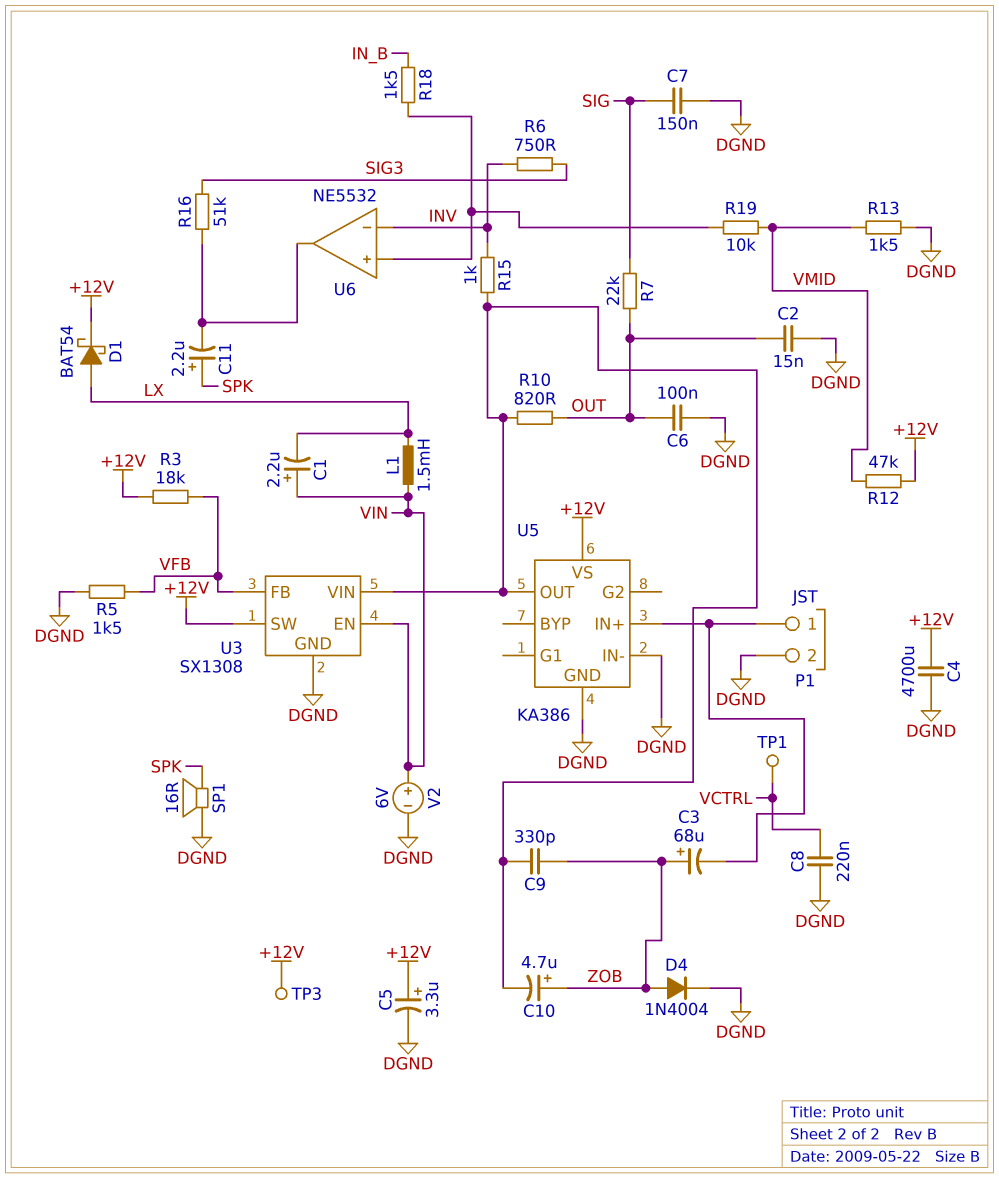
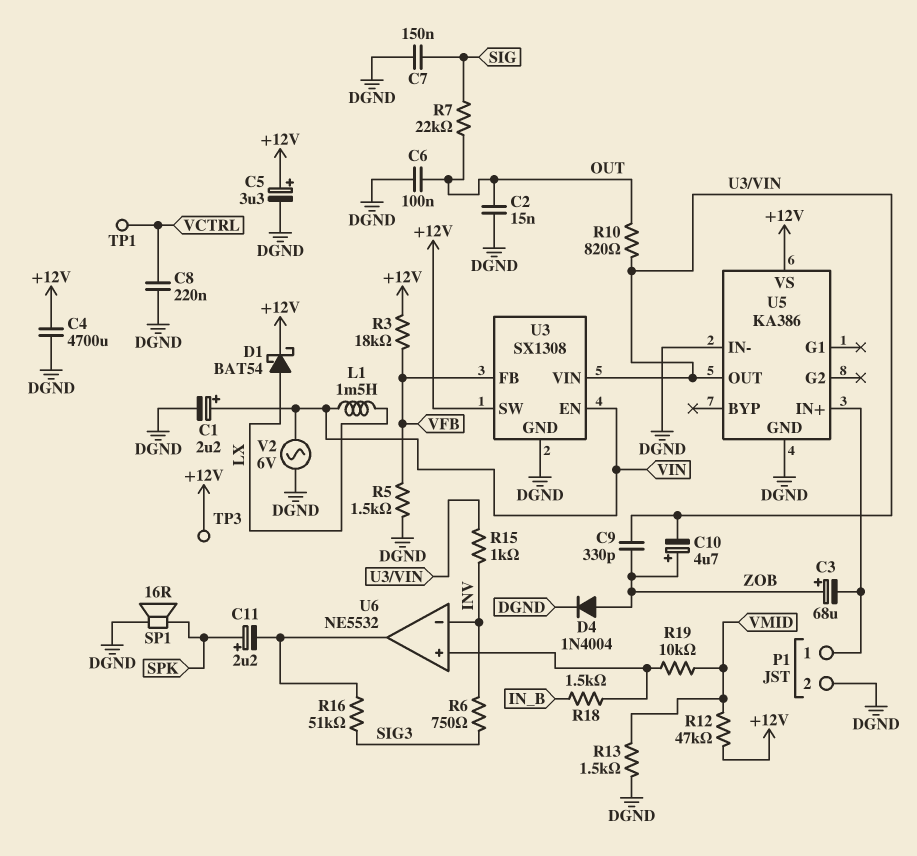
C1: 2.2uF (plus VIN, minus LX) -> 2.2uF (plus VIN, minus DGND)
V2: 6V (plus VIN, minus DGND) -> AC 6V (DGND, VIN)

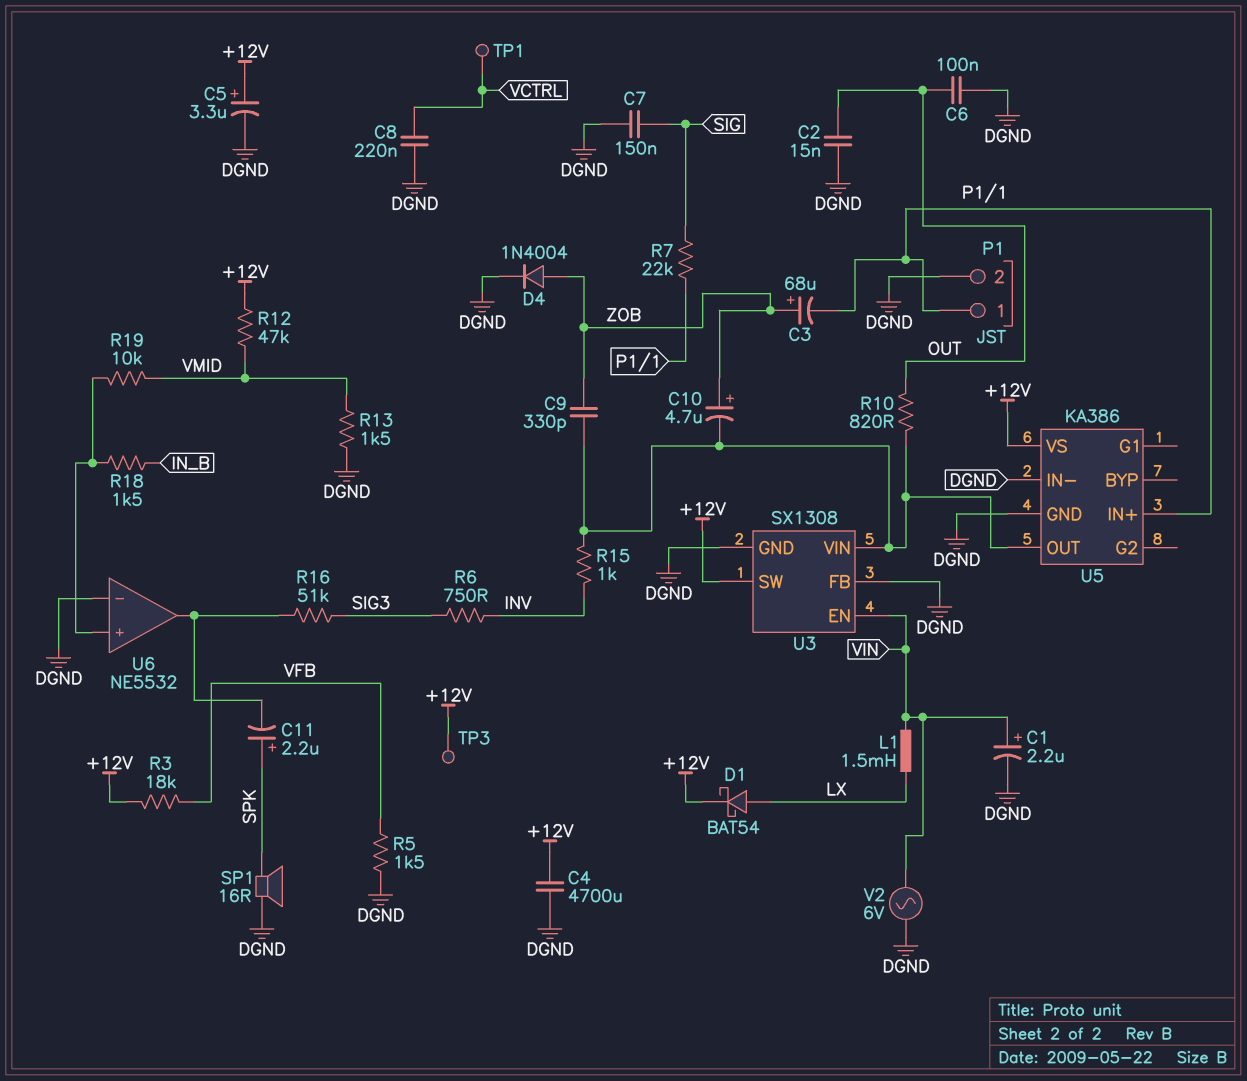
R7: 22k (OUT, SIG) -> 22k (P1/1, SIG)
U3 pin FB: VFB -> DGND
U6 pin in-: INV -> DGND

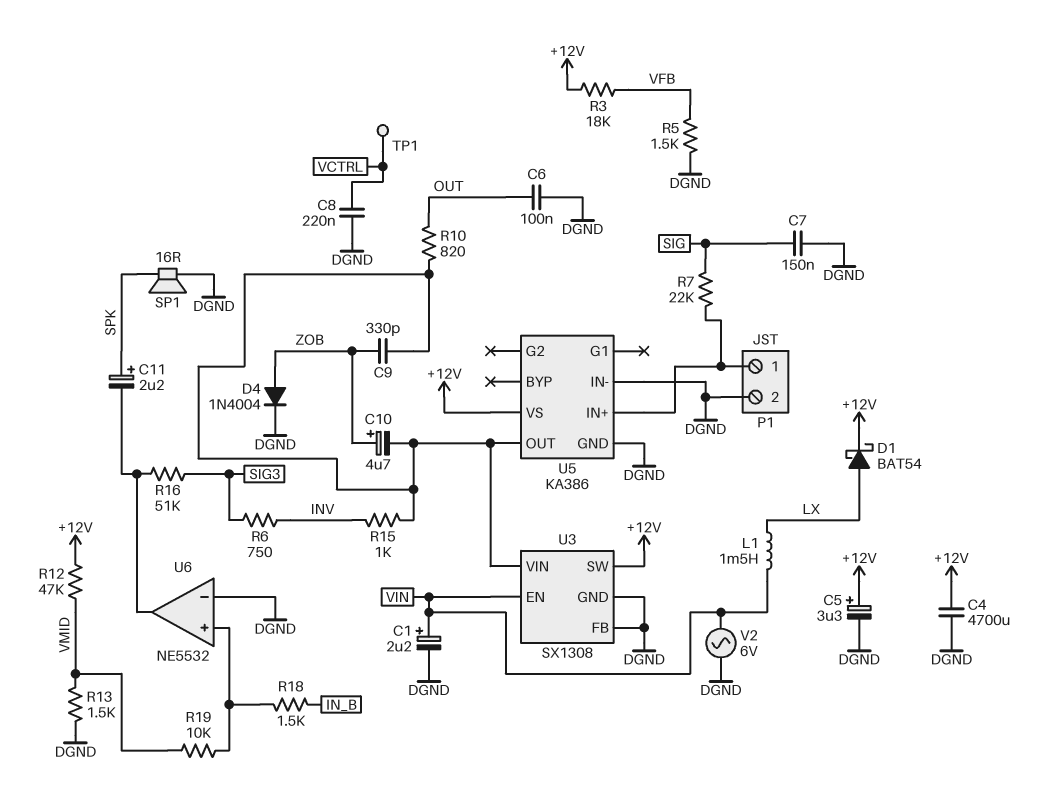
C2: 15nF (DGND, OUT) -> none
C3: 68uF (plus ZOB, minus P1/1) -> none
TP3: test point (+12V) -> none

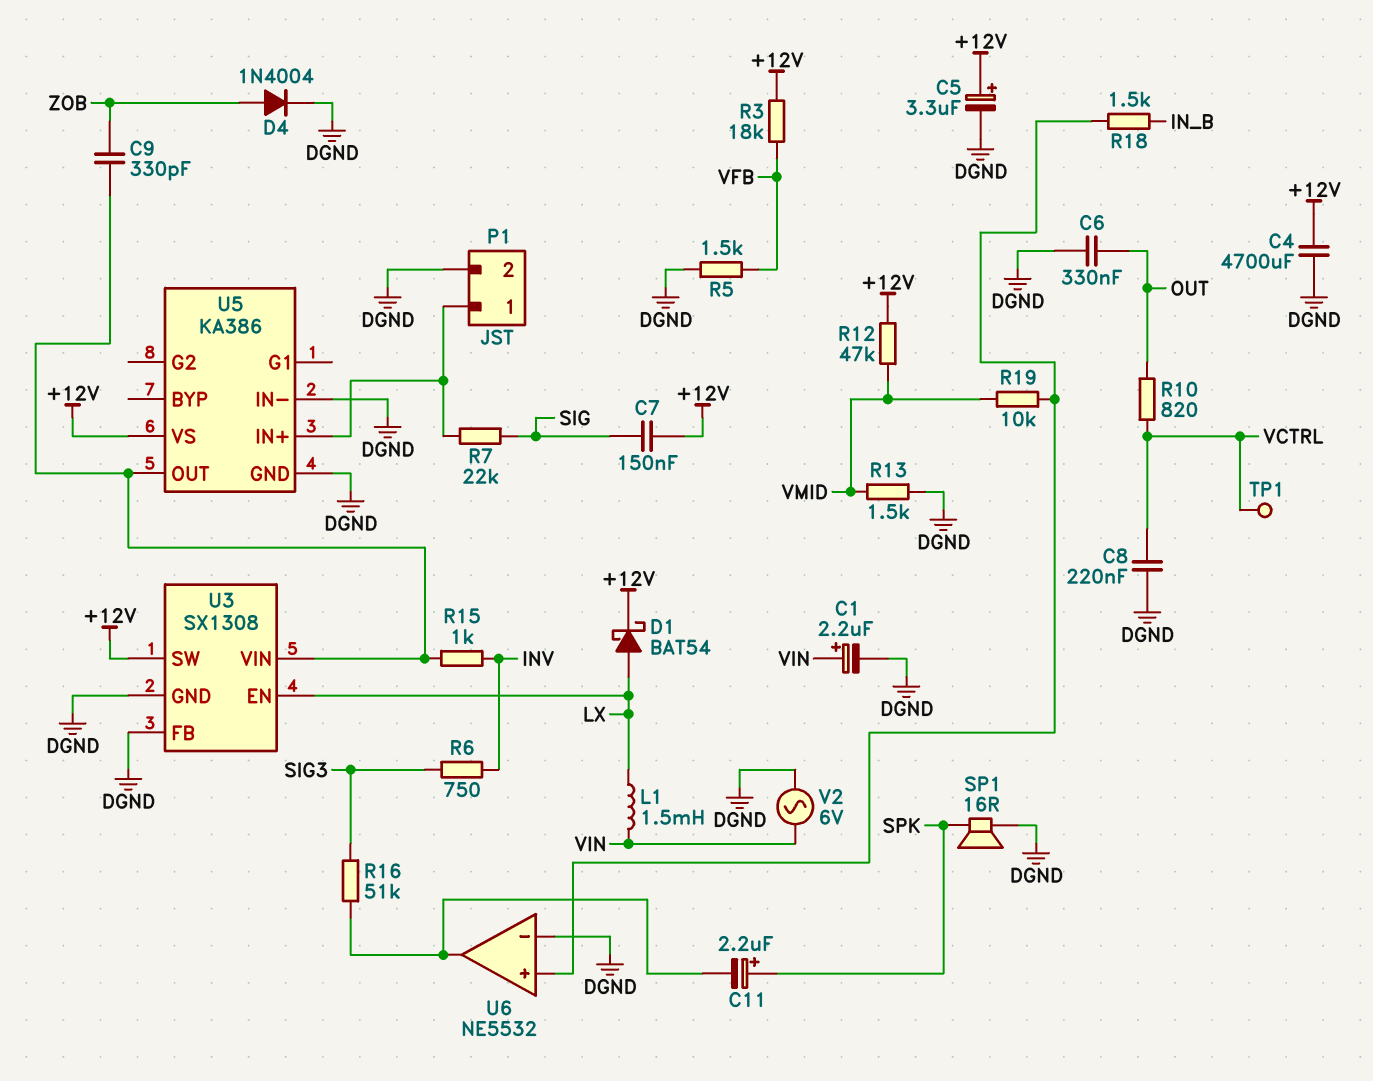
C6: 100nF (DGND, OUT) -> 330nF (DGND, OUT)
C7: 150nF (DGND, SIG) -> 150nF (+12V, SIG)
C10: 4.7uF (plus ZOB, minus U3/VIN) -> none
R10: 820 (OUT, U3/VIN) -> 820 (OUT, VCTRL)
U3 pin EN: VIN -> LX

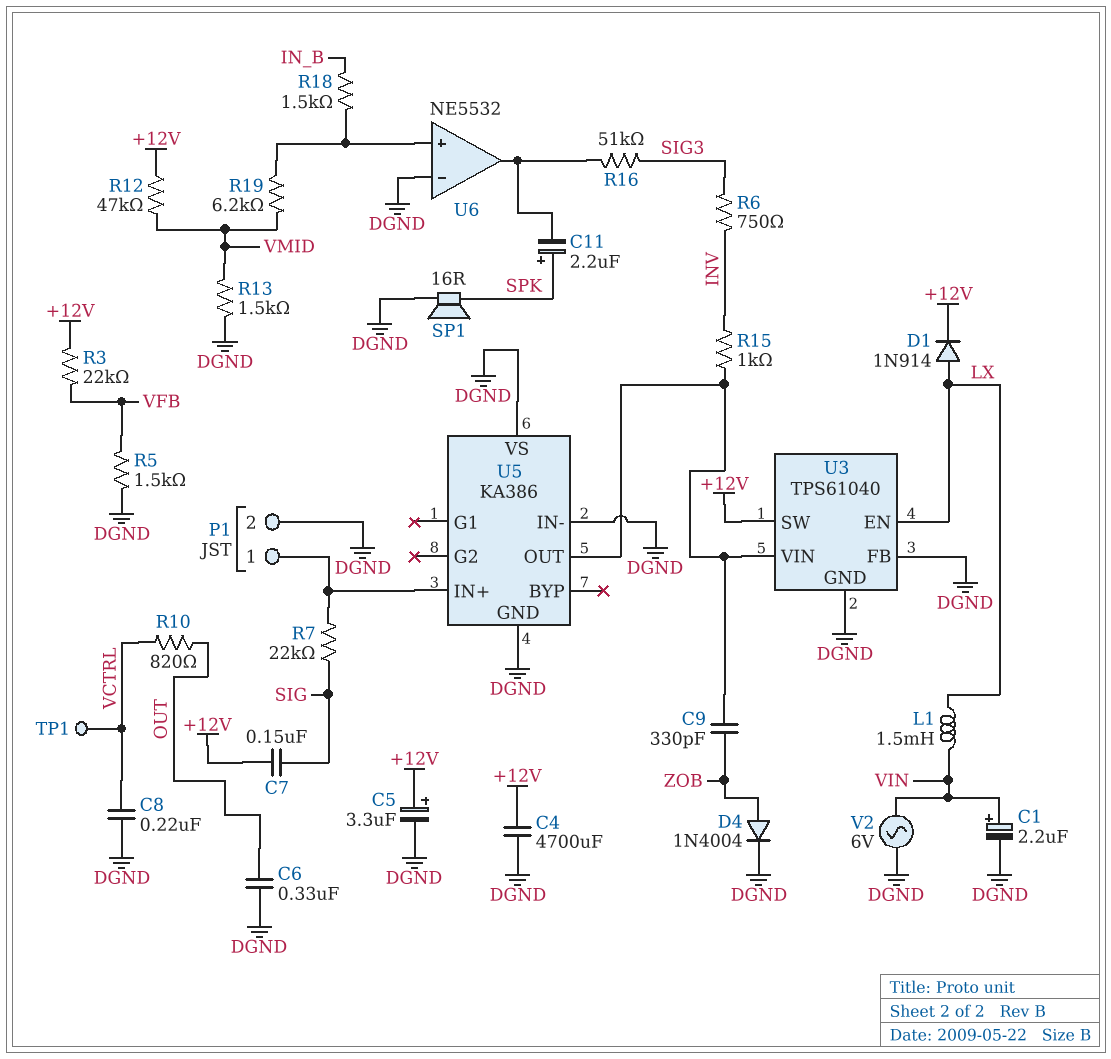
D1: schottky BAT54 (A LX, K +12V) -> diode 1N914 (A LX, K +12V)
R3: 18k (+12V, VFB) -> 22k (+12V, VFB)
R19: 10k (U6/in+, VMID) -> 6.2k (U6/in+, VMID)
U3: SX1308 -> TPS61040
U5 pin VS: +12V -> DGND

